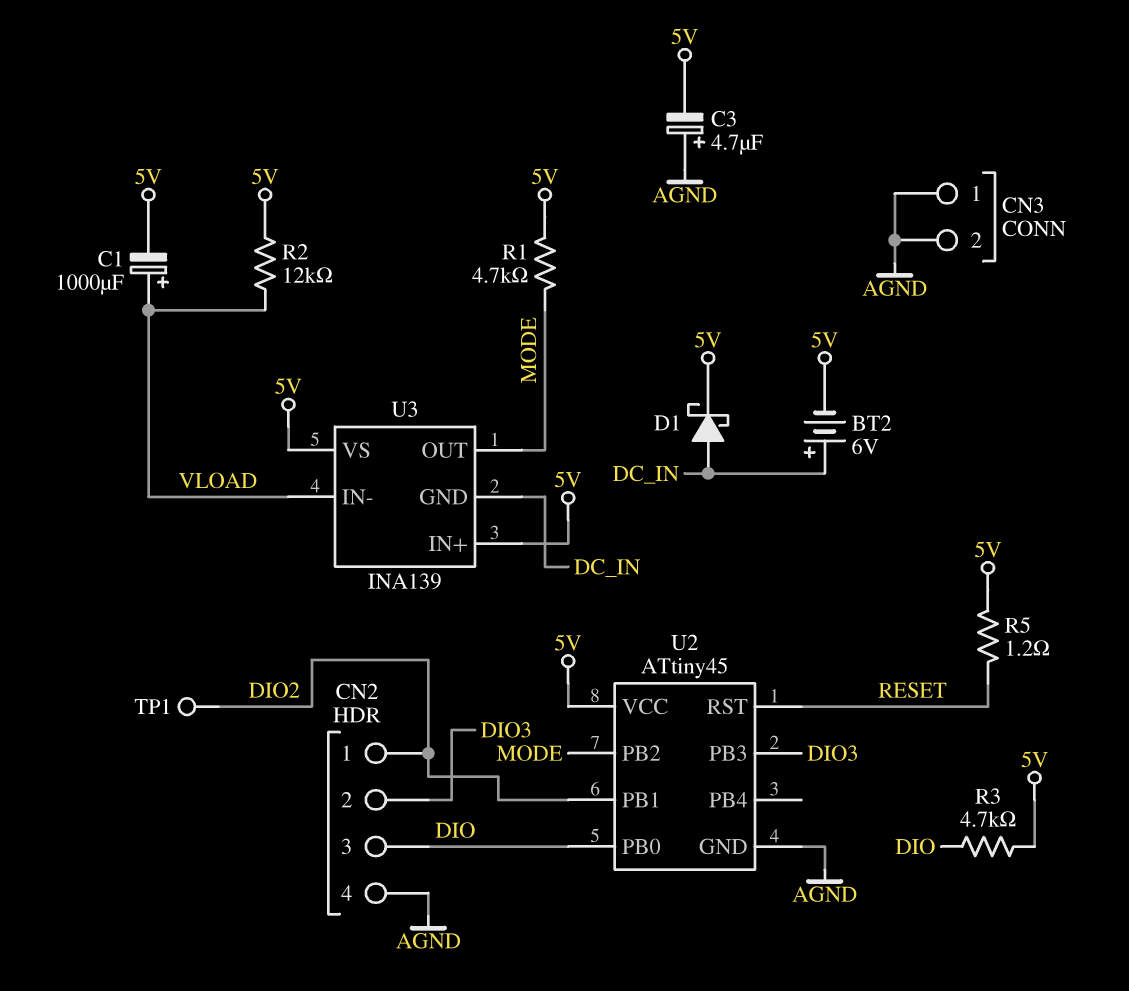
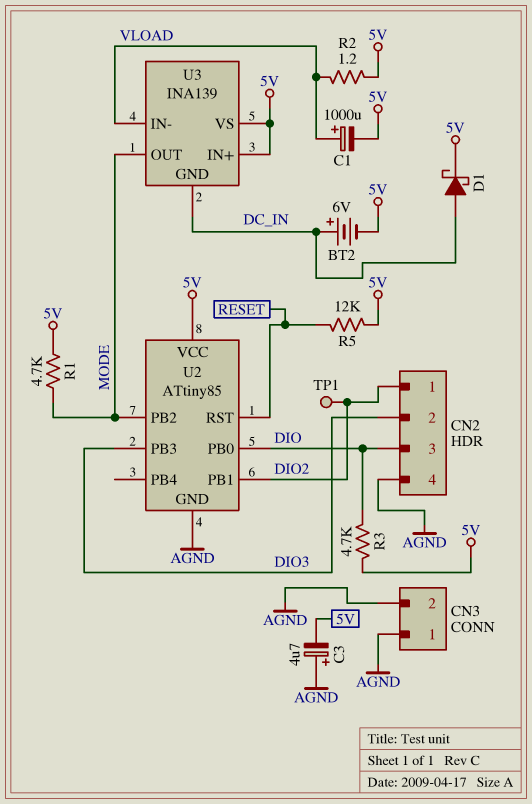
R2: 12k (5V, VLOAD) -> 1.2 (5V, VLOAD)
R5: 1.2 (5V, RESET) -> 12k (5V, RESET)
U2: ATtiny45 -> ATtiny85

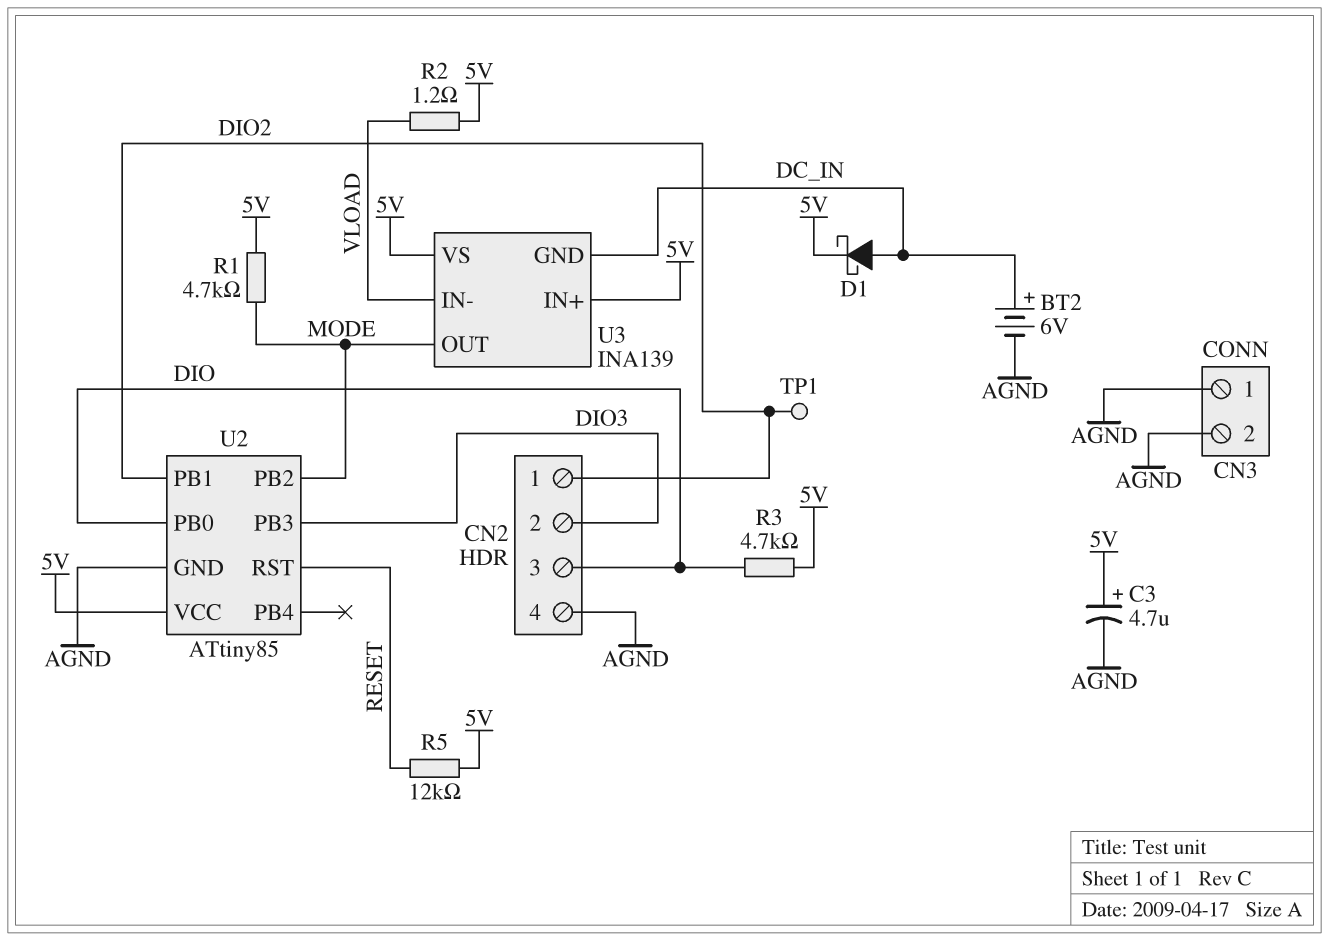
BT2: 6V (plus DC_IN, minus 5V) -> 6V (plus DC_IN, minus AGND)
C1: 1000uF (plus VLOAD, minus 5V) -> none
C3: 4.7uF (plus AGND, minus 5V) -> 4.7uF (plus 5V, minus AGND)

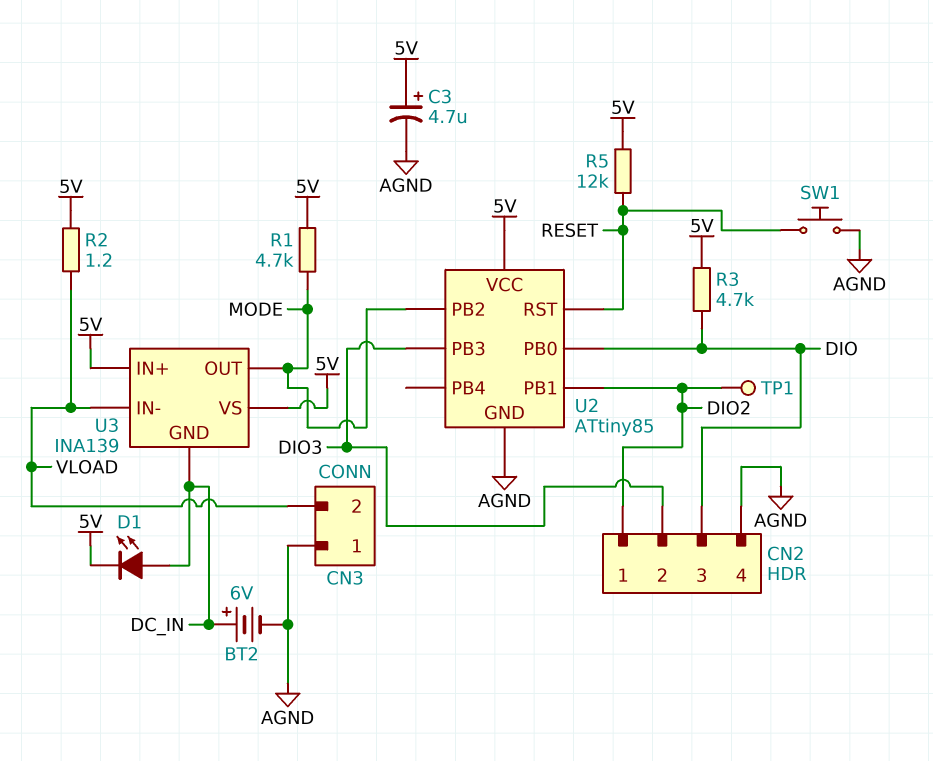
CN3 pin 2: AGND -> VLOAD
D1: schottky (A DC_IN, K 5V) -> LED (A DC_IN, K 5V)
SW1: none -> button (AGND, RESET)

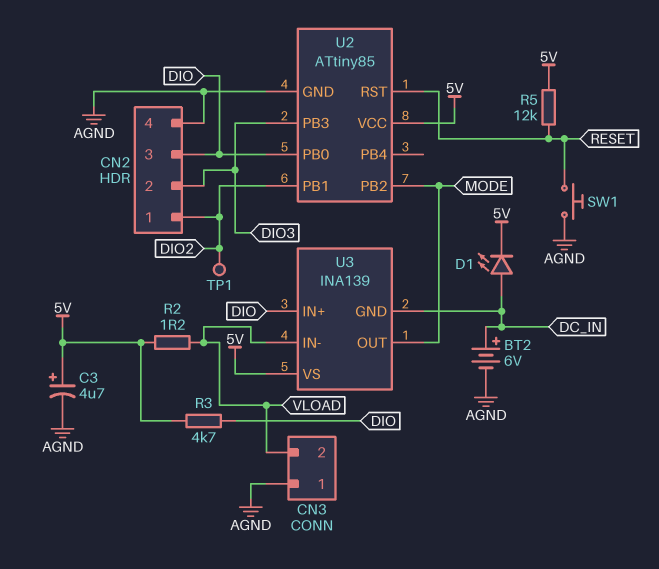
R1: 4.7k (5V, MODE) -> none
U3 pin IN+: 5V -> DIO

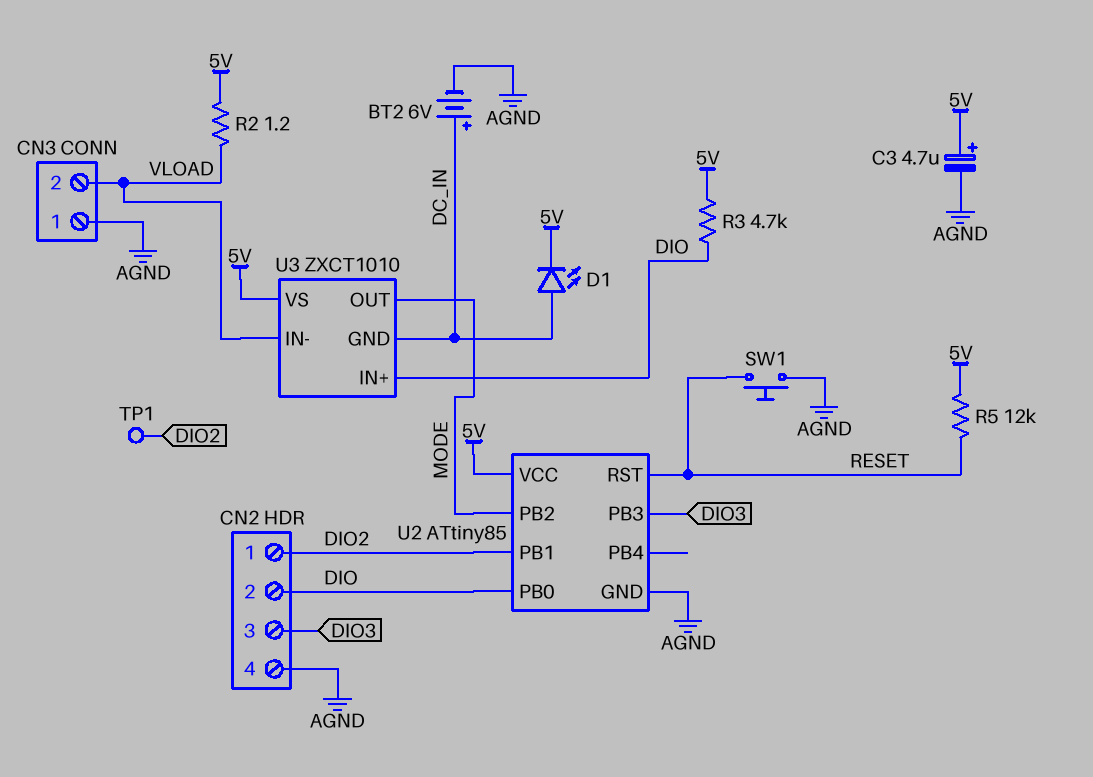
CN2 pin 2: DIO3 -> DIO
CN2 pin 3: DIO -> DIO3
U3: INA139 -> ZXCT1010

